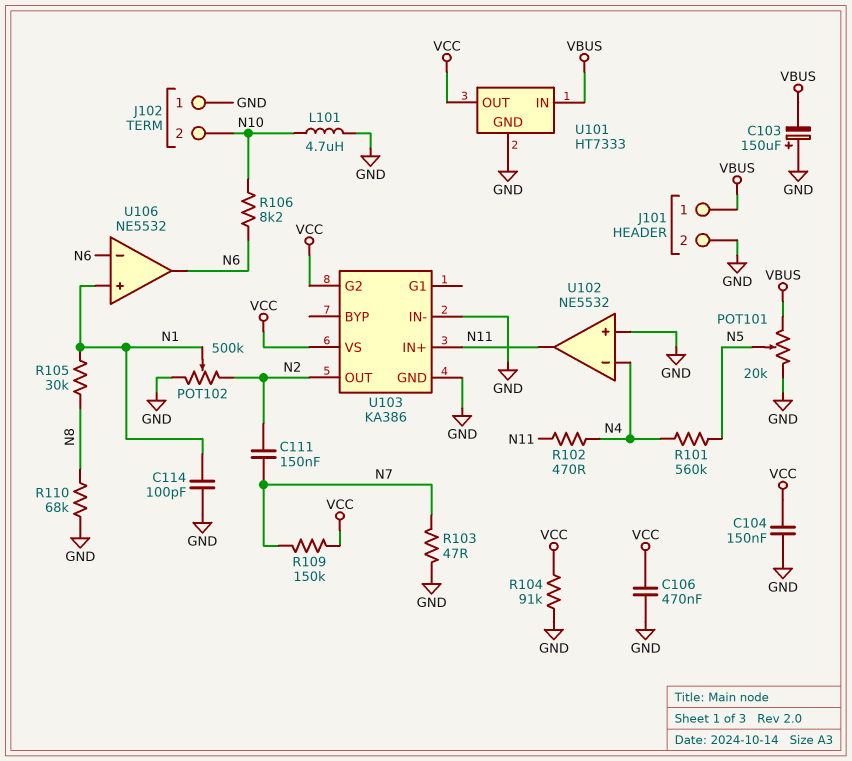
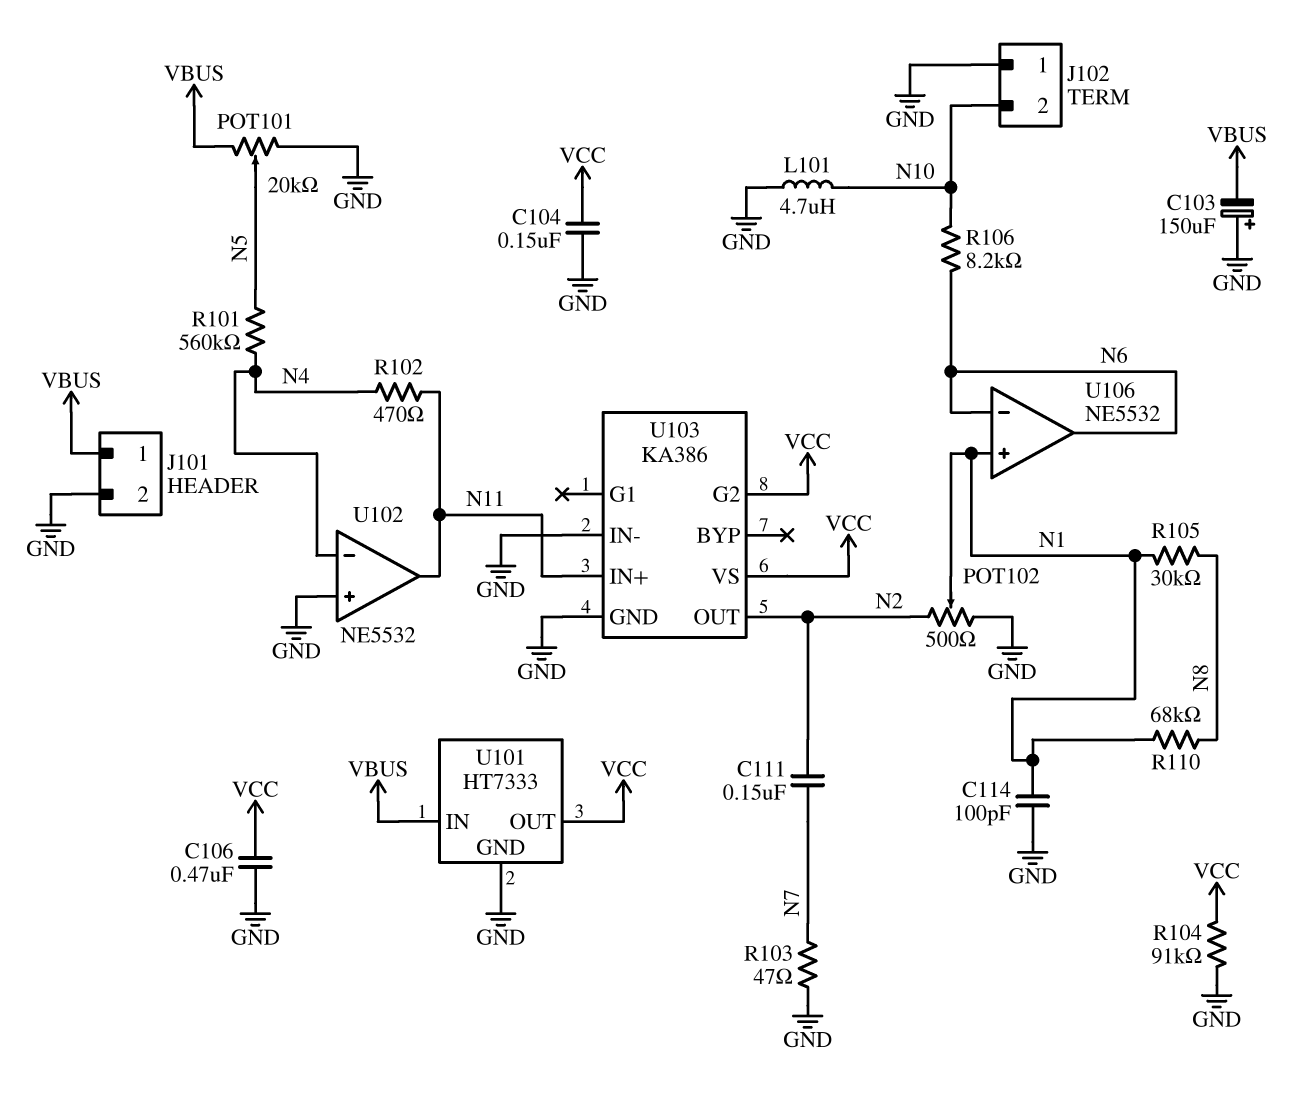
POT102: 500k (GND, N2, wiper N1) -> 500 (GND, N2, wiper N1)
R109: 150k (N7, VCC) -> none
R110: 68k (GND, N8) -> 68k (N1, N8)

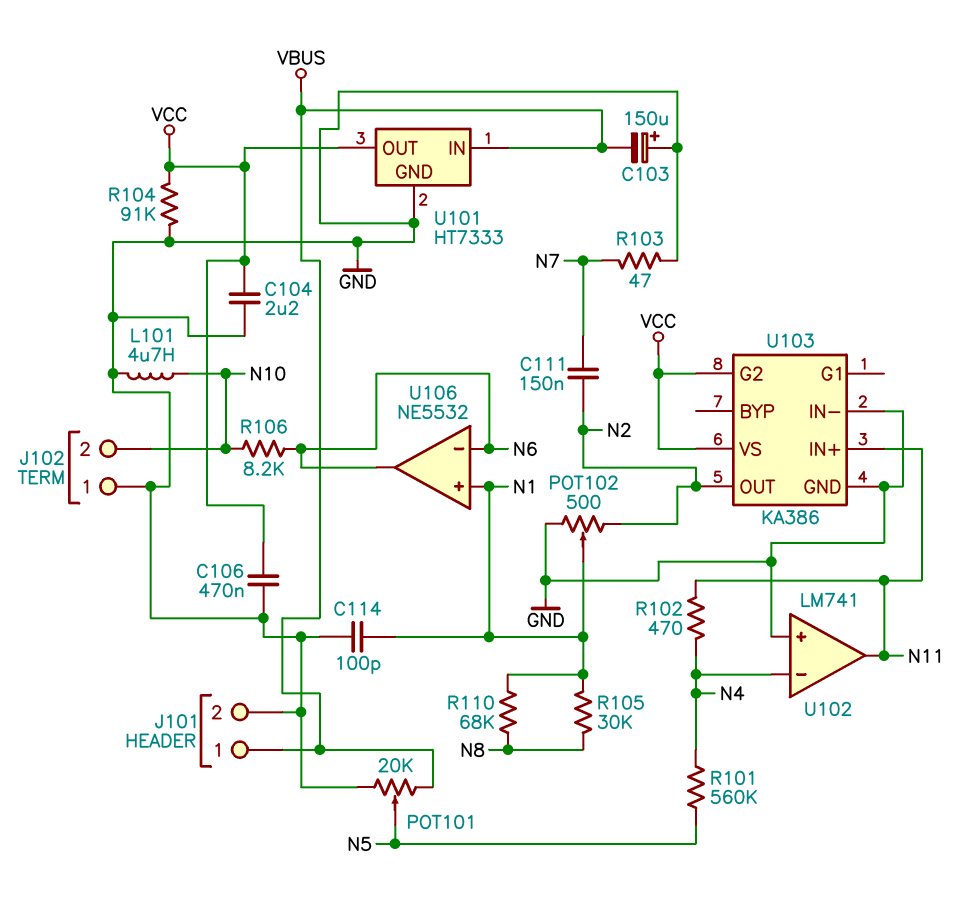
C104: 150nF (GND, VCC) -> 2.2uF (GND, VCC)
U102: NE5532 -> LM741

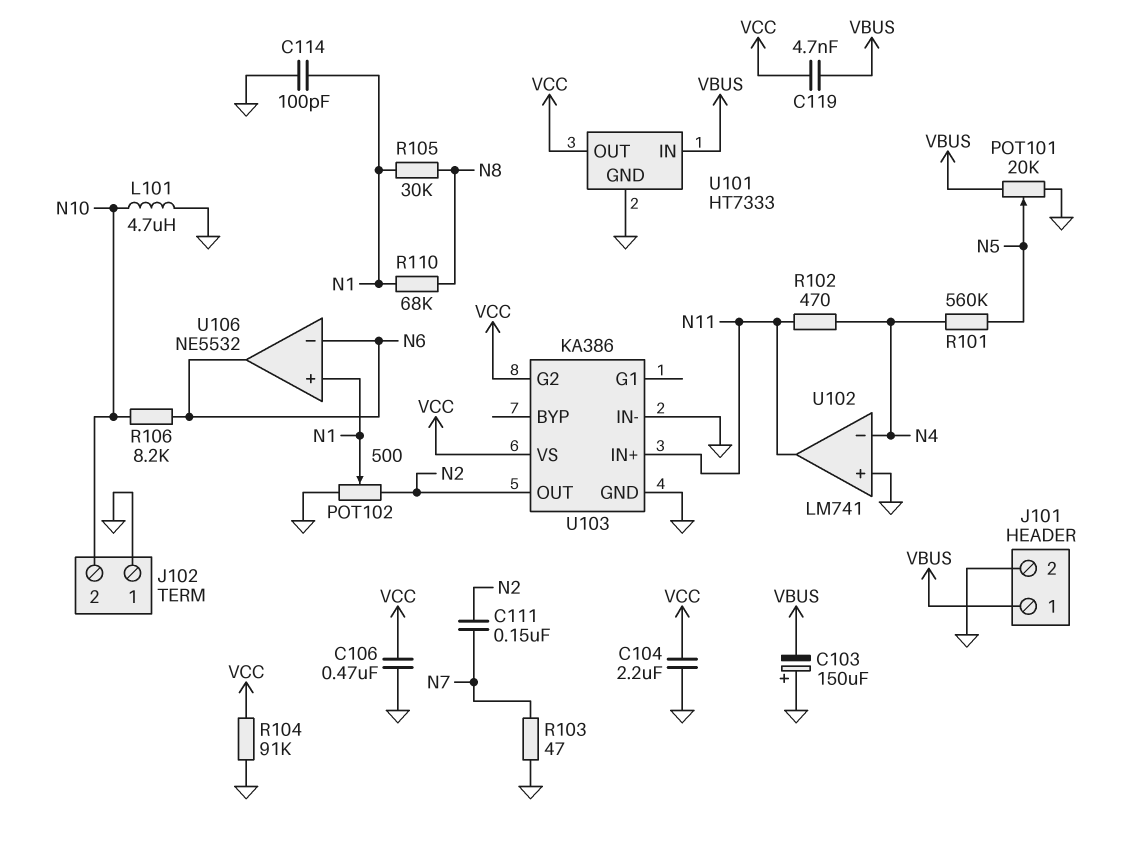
C119: none -> 4.7nF (VBUS, VCC)

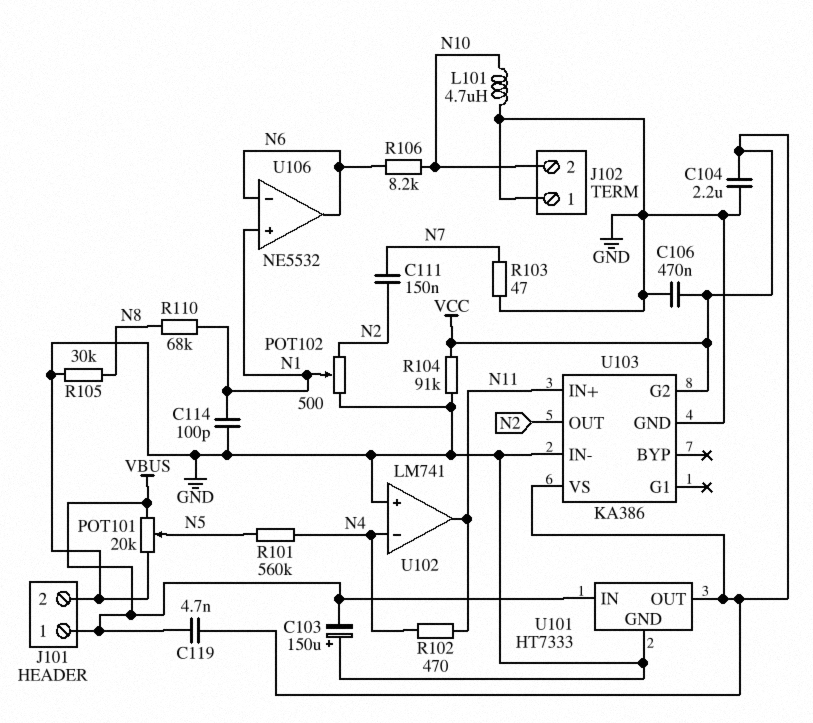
R105: 30k (N1, N8) -> 30k (GND, N8)

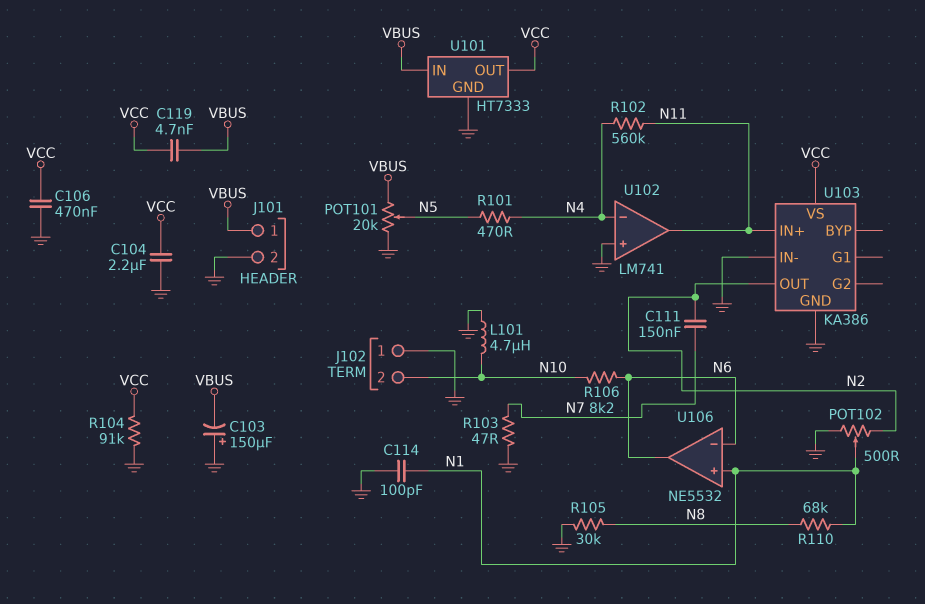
R101: 560k (N4, N5) -> 470 (N4, N5)
R102: 470 (N4, N11) -> 560k (N4, N11)
U103 pin G2: VCC -> none

